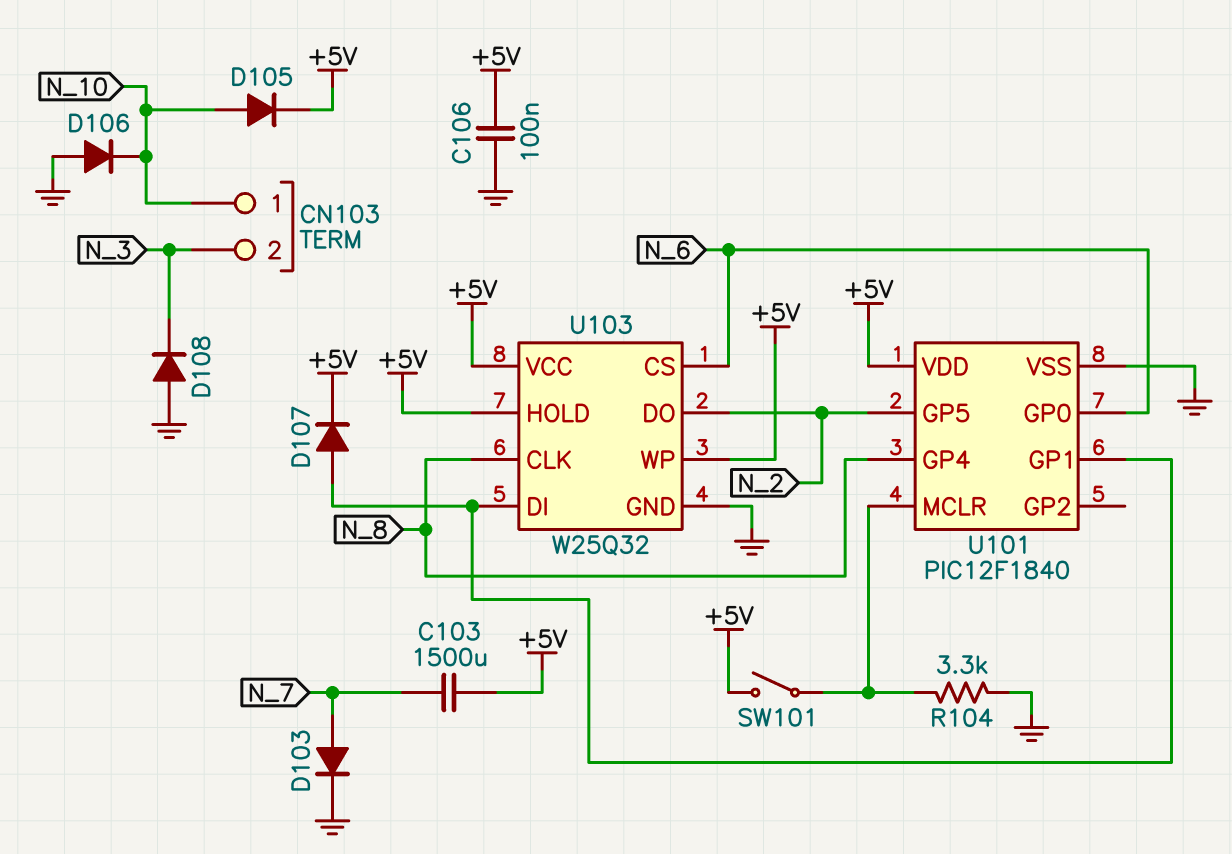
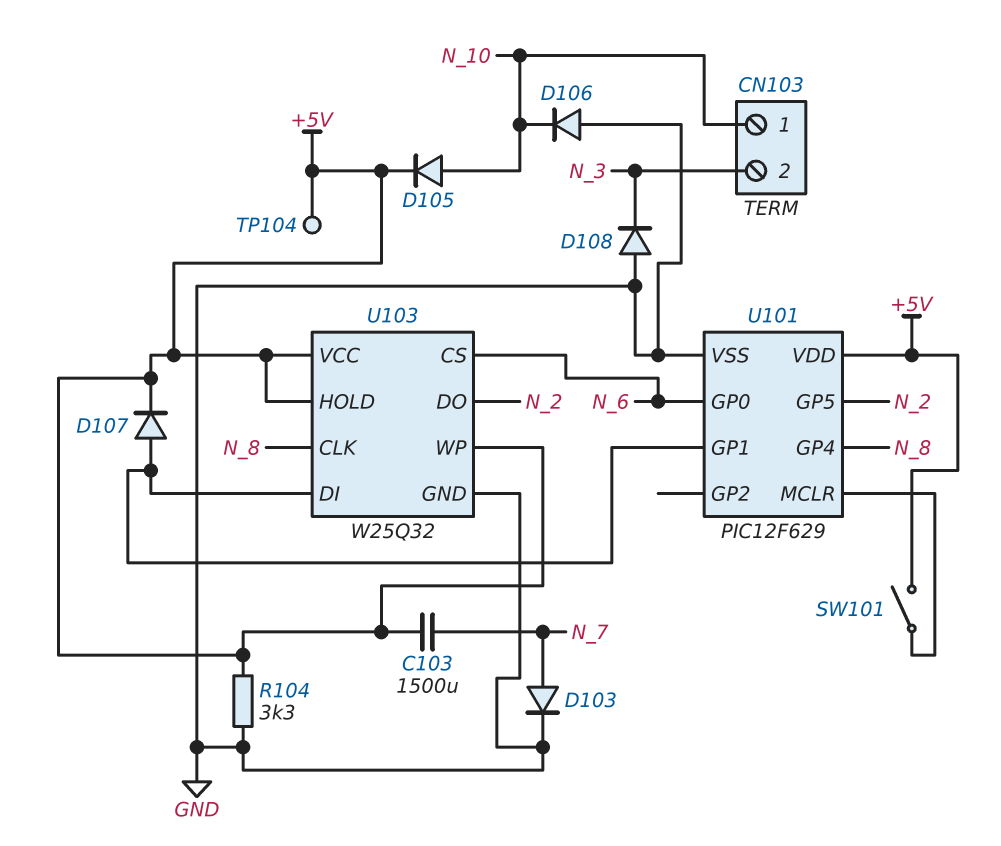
C106: 100nF (+5V, GND) -> none
R104: 3.3k (GND, U101/MCLR) -> 3.3k (+5V, GND)
TP104: none -> test point (+5V)
U101: PIC12F1840 -> PIC12F629

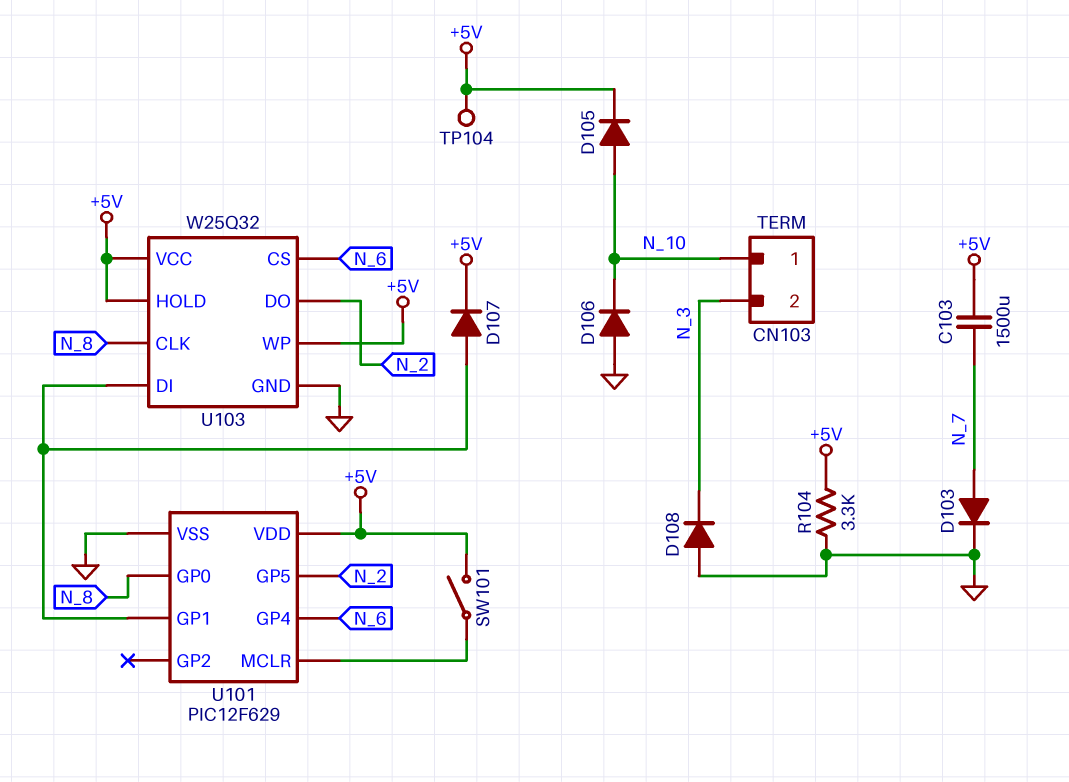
U101 pin GP0: N_6 -> N_8
U101 pin GP4: N_8 -> N_6

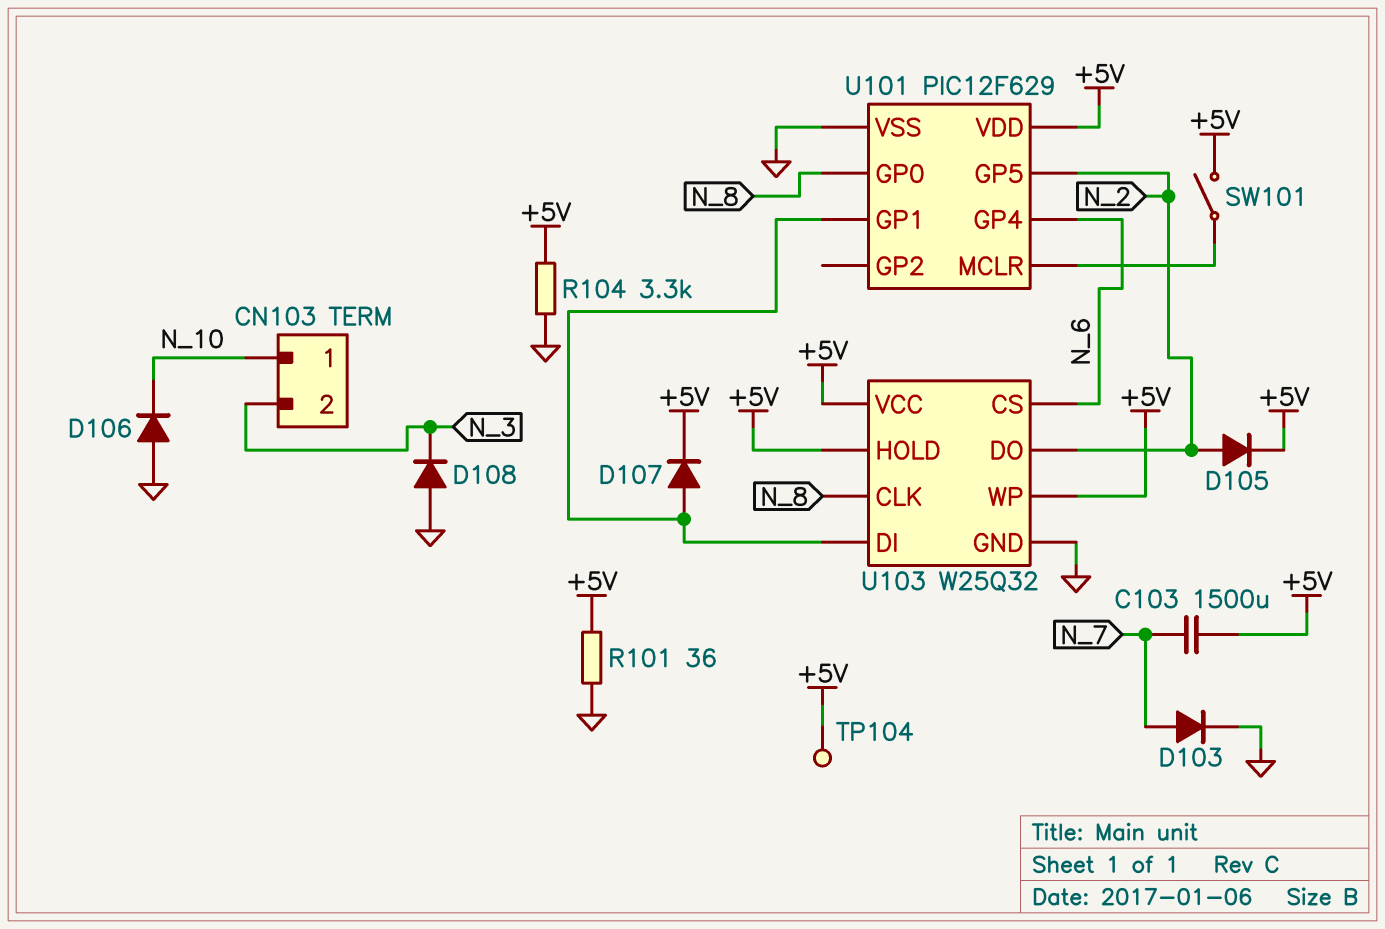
D105: diode (A N_10, K +5V) -> diode (A N_2, K +5V)
R101: none -> 36 (+5V, GND)

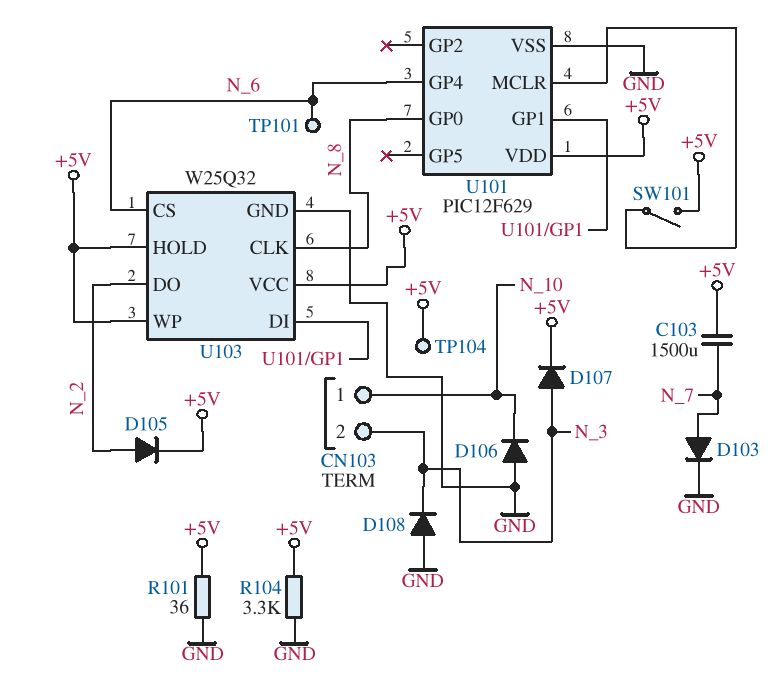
D107: diode (A U101/GP1, K +5V) -> diode (A N_3, K +5V)
TP101: none -> test point (N_6)
U101 pin GP5: N_2 -> none

